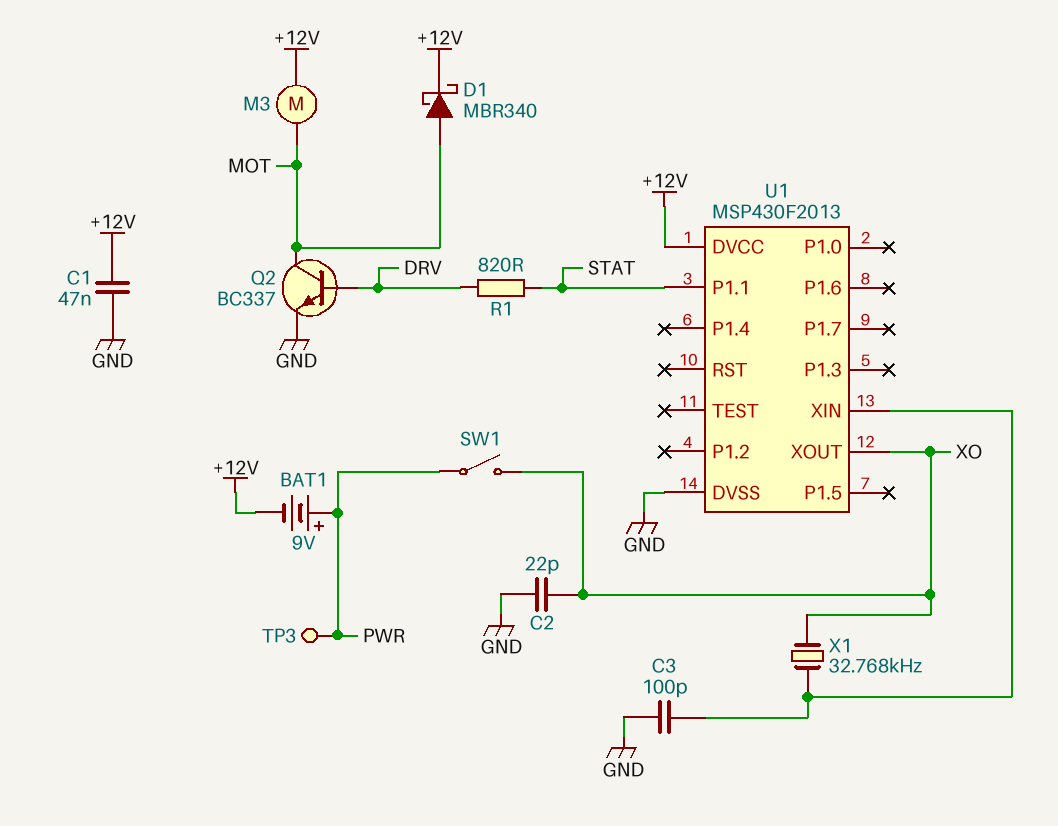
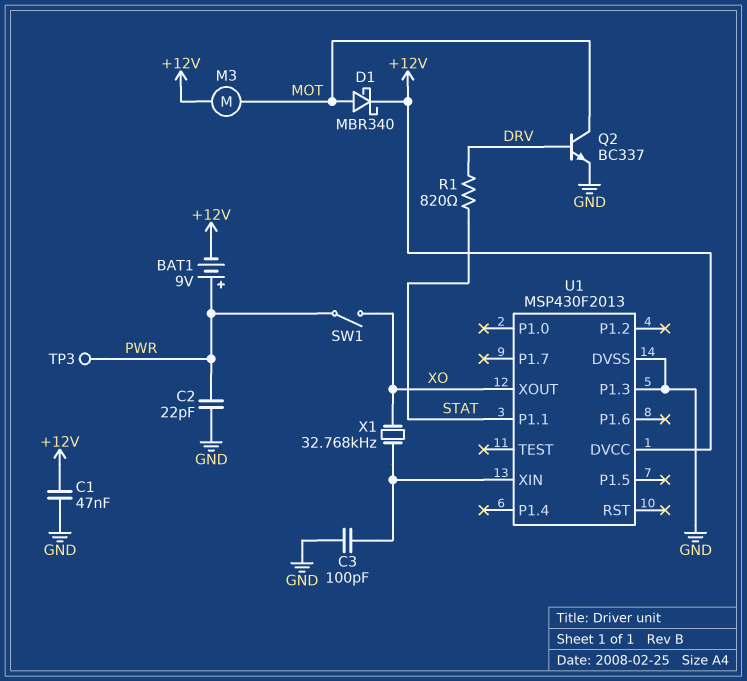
C2: 22pF (GND, XO) -> 22pF (GND, PWR)
U1 pin P1.3: none -> GND

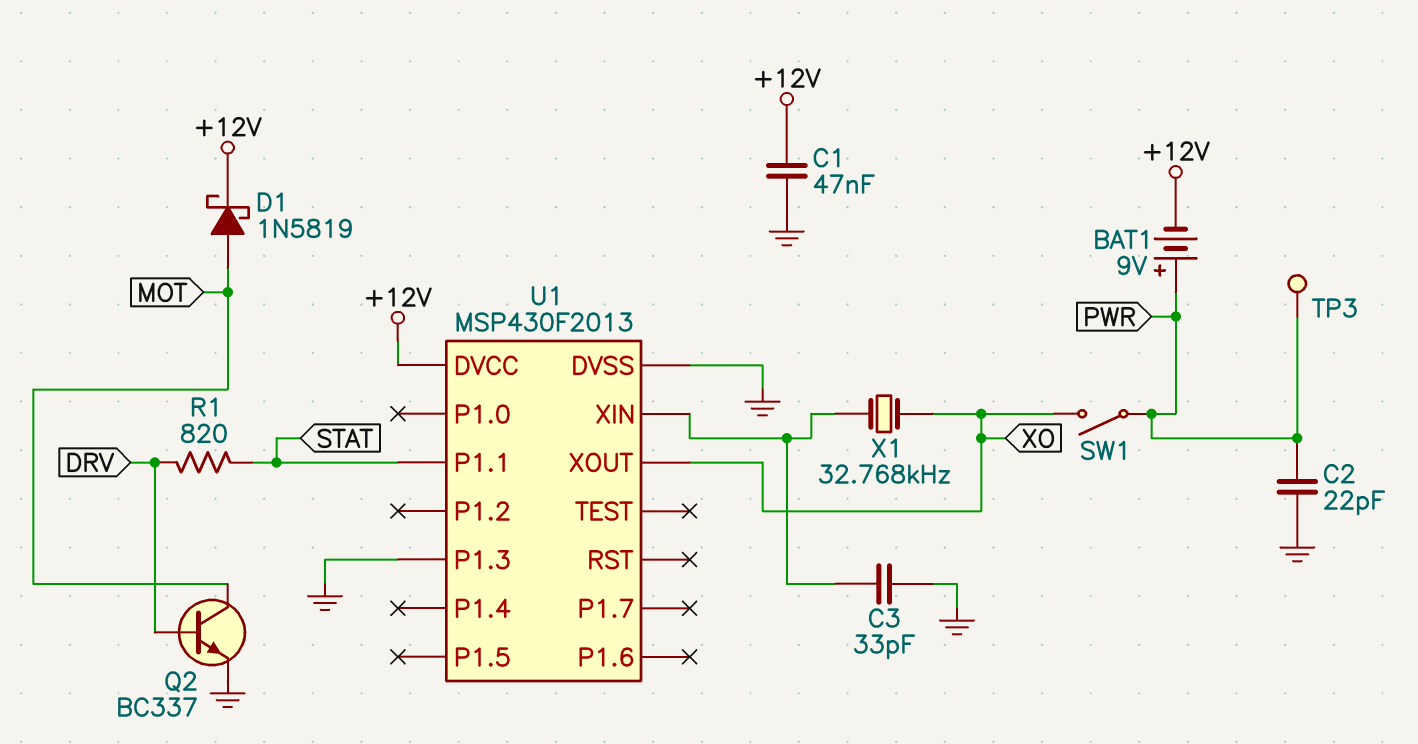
C3: 100pF (GND, U1/XIN) -> 33pF (GND, U1/XIN)
D1: schottky MBR340 (A MOT, K +12V) -> schottky 1N5819 (A MOT, K +12V)
M3: motor (+12V, MOT) -> none

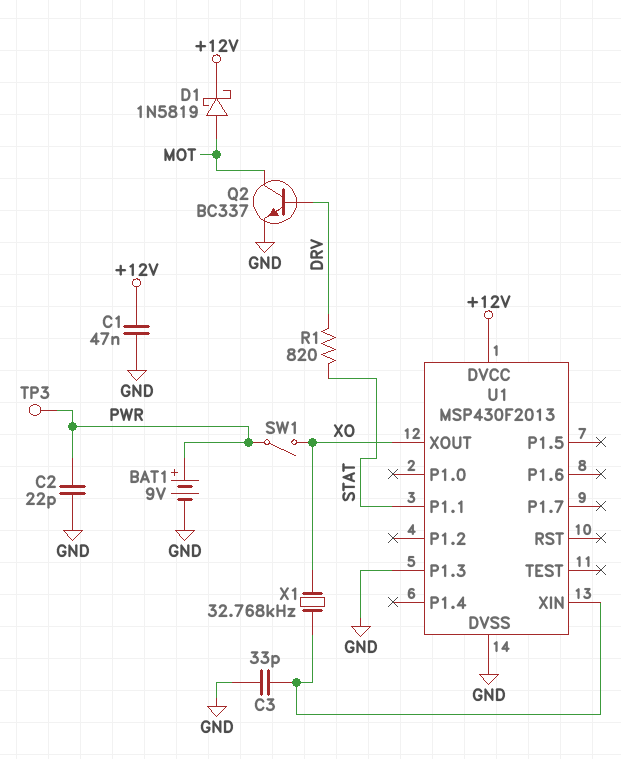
BAT1: 9V (plus PWR, minus +12V) -> 9V (plus PWR, minus GND)

